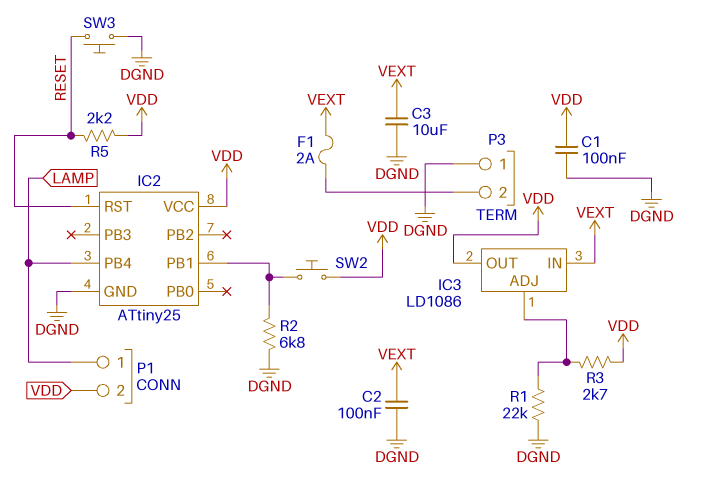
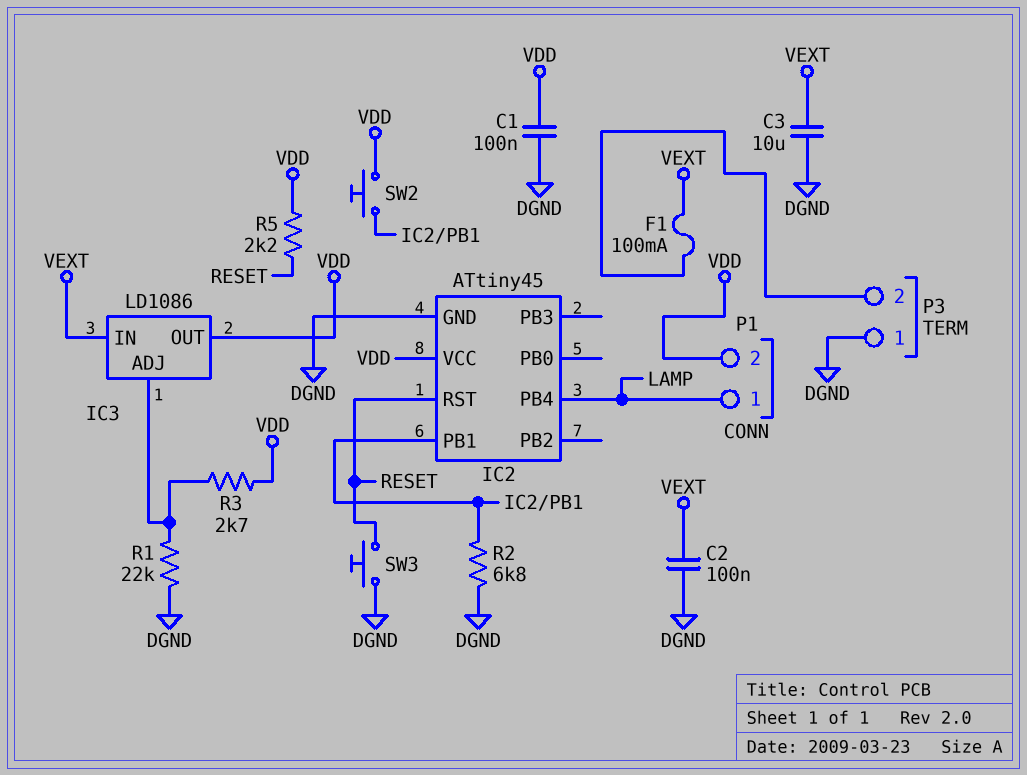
F1: 2A (P3/2, VEXT) -> 100mA (P3/2, VEXT)
IC2: ATtiny25 -> ATtiny45

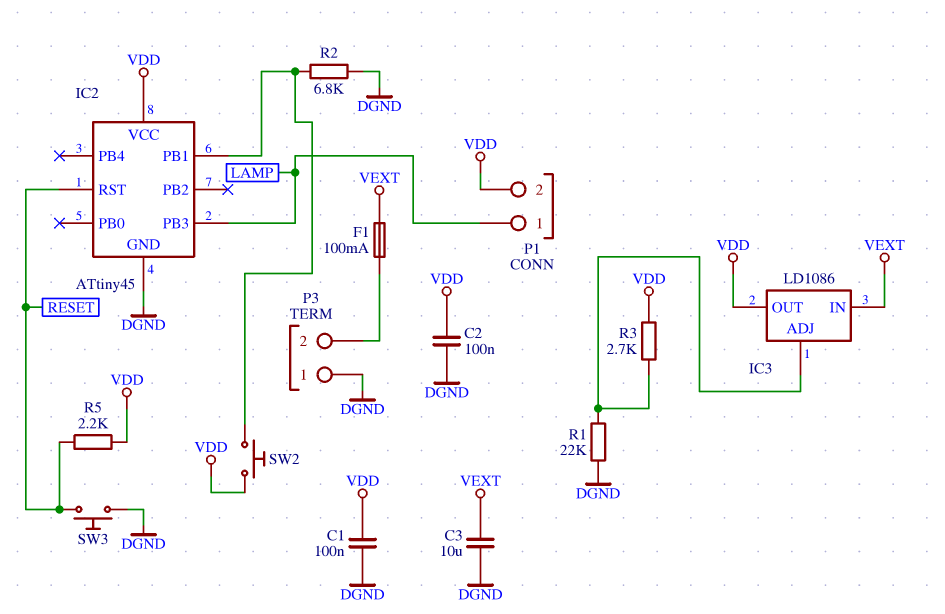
C2: 100nF (DGND, VEXT) -> 100nF (DGND, VDD)
IC2 pin PB3: none -> LAMP
IC2 pin PB4: LAMP -> none

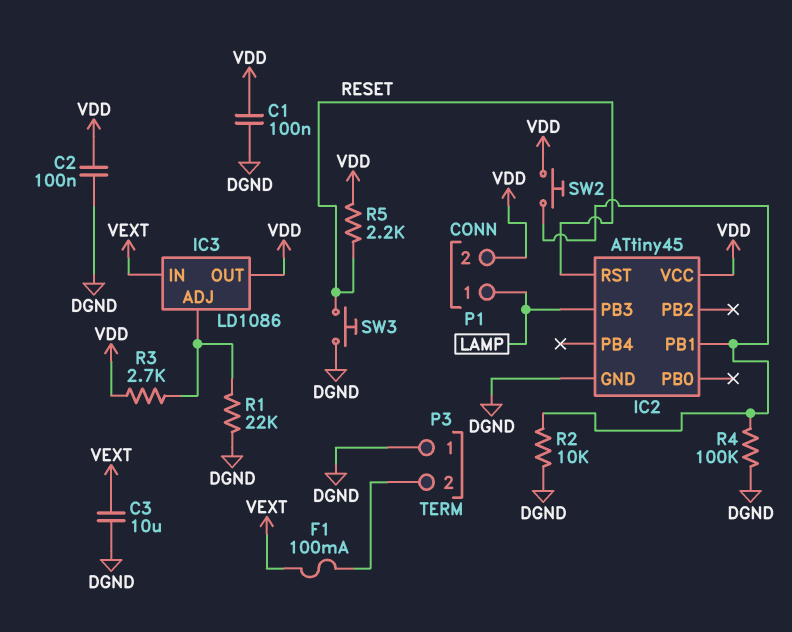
R2: 6.8k (DGND, IC2/PB1) -> 10k (DGND, IC2/PB1)
R4: none -> 100k (DGND, IC2/PB1)

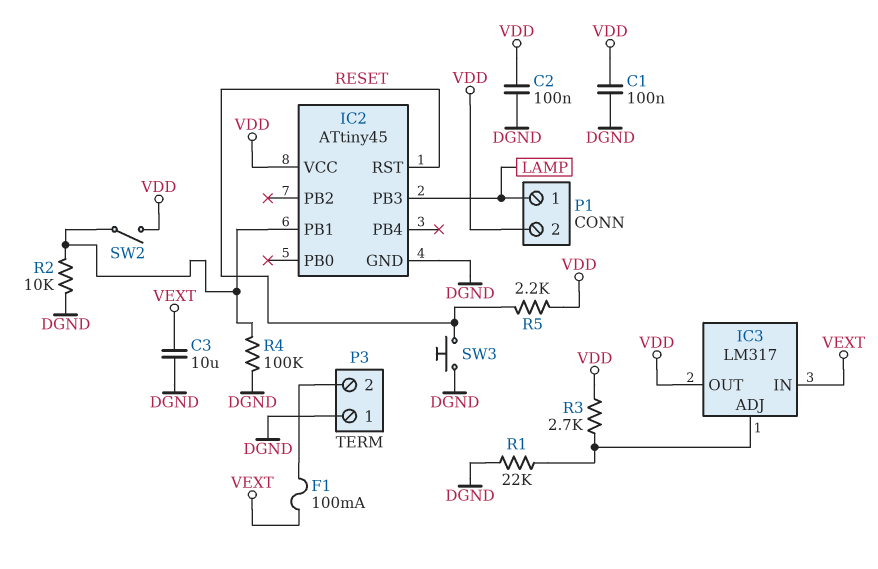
IC3: LD1086 -> LM317
SW2: button (IC2/PB1, VDD) -> switch (IC2/PB1, VDD)

